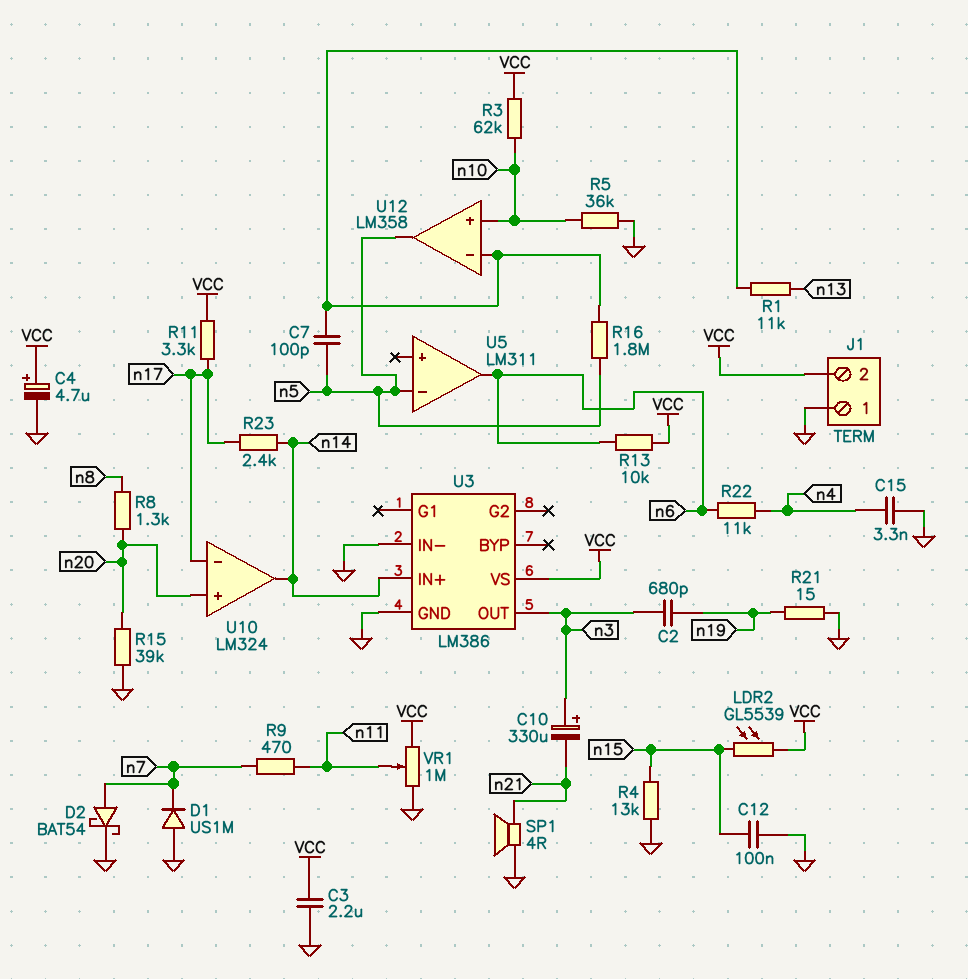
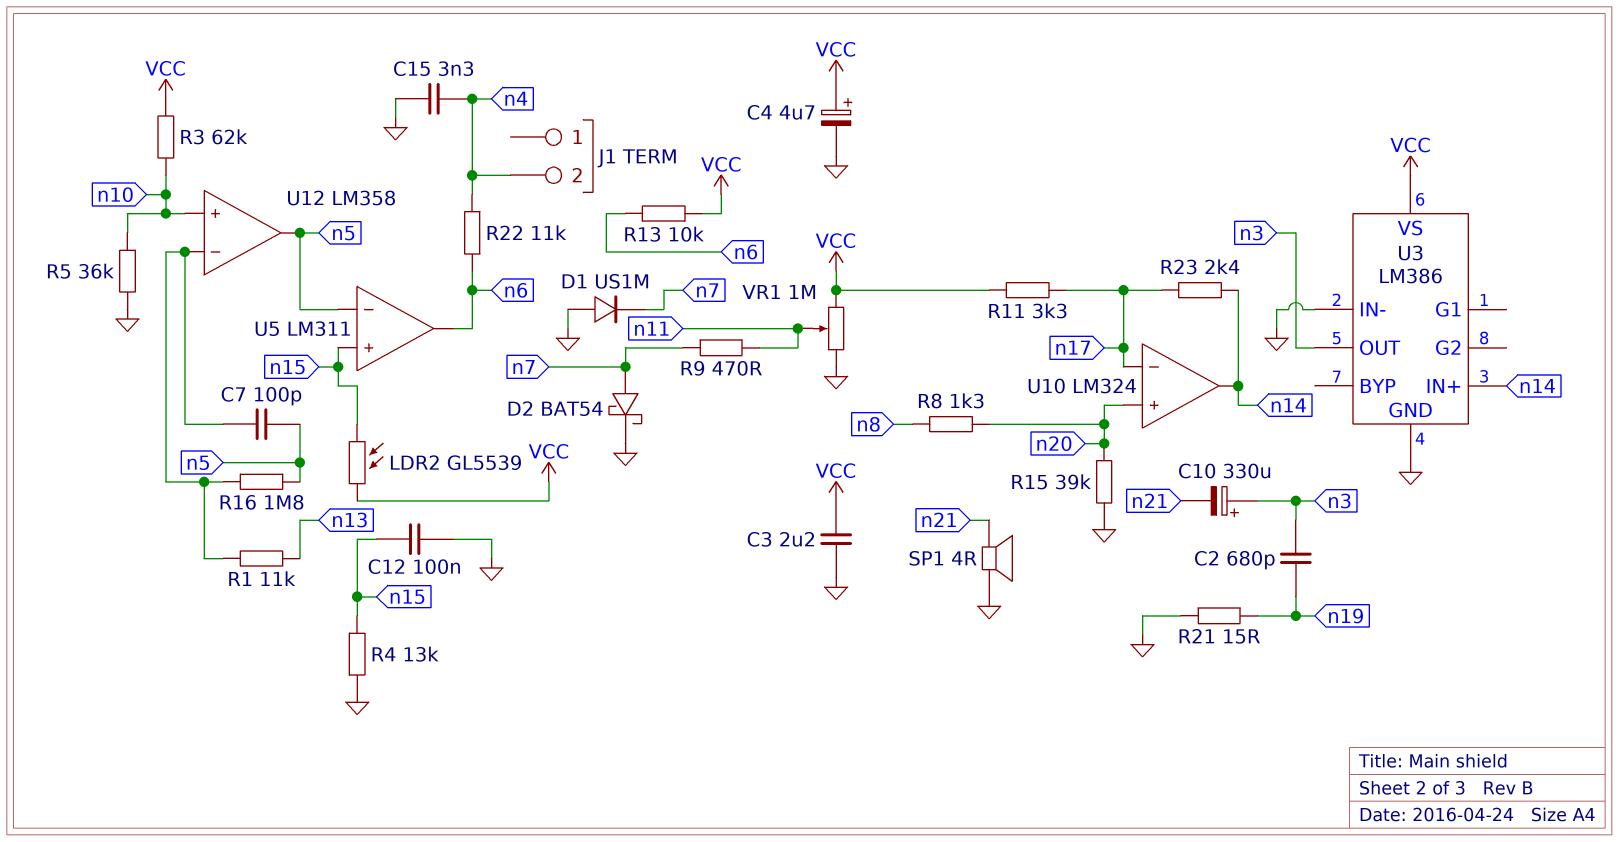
J1 pin 1: GND -> none
J1 pin 2: VCC -> n4
U5 pin in+: none -> n15

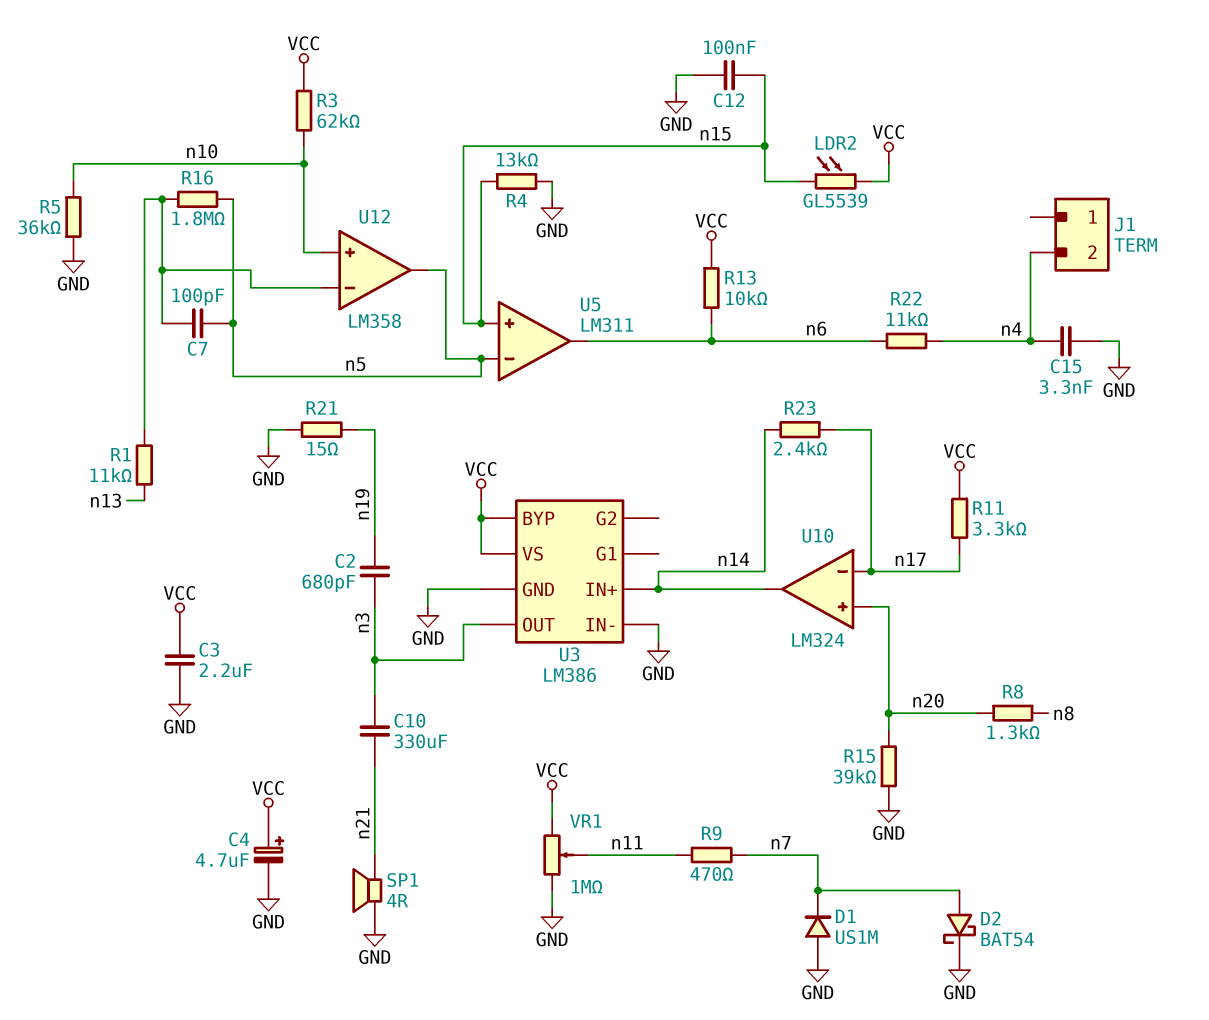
C10: 330uF (plus n3, minus n21) -> 330uF (n3, n21)
U3 pin BYP: none -> VCC

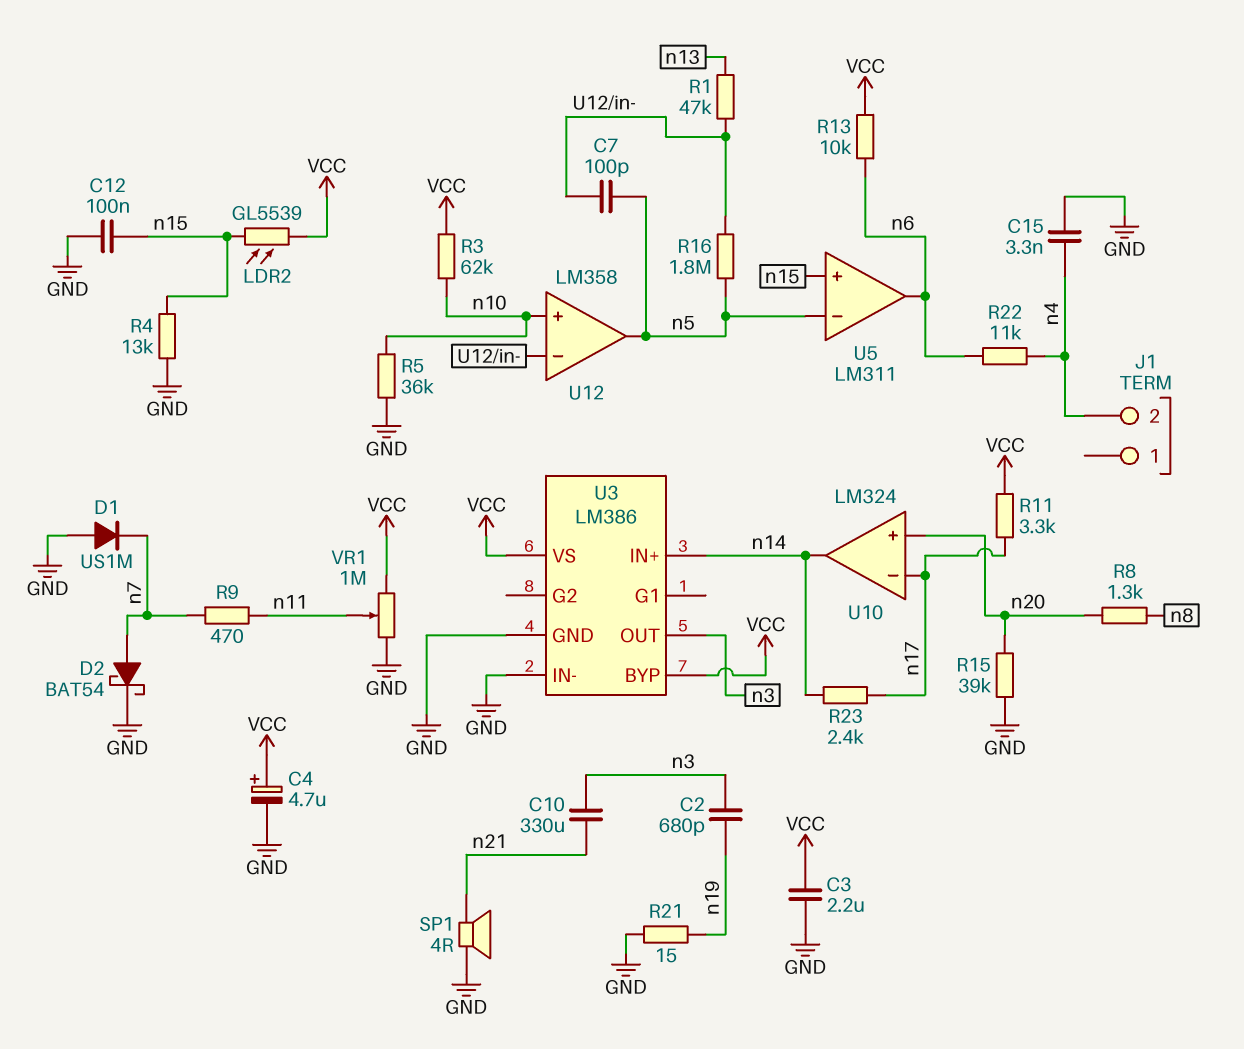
R1: 11k (U12/in-, n13) -> 47k (U12/in-, n13)

